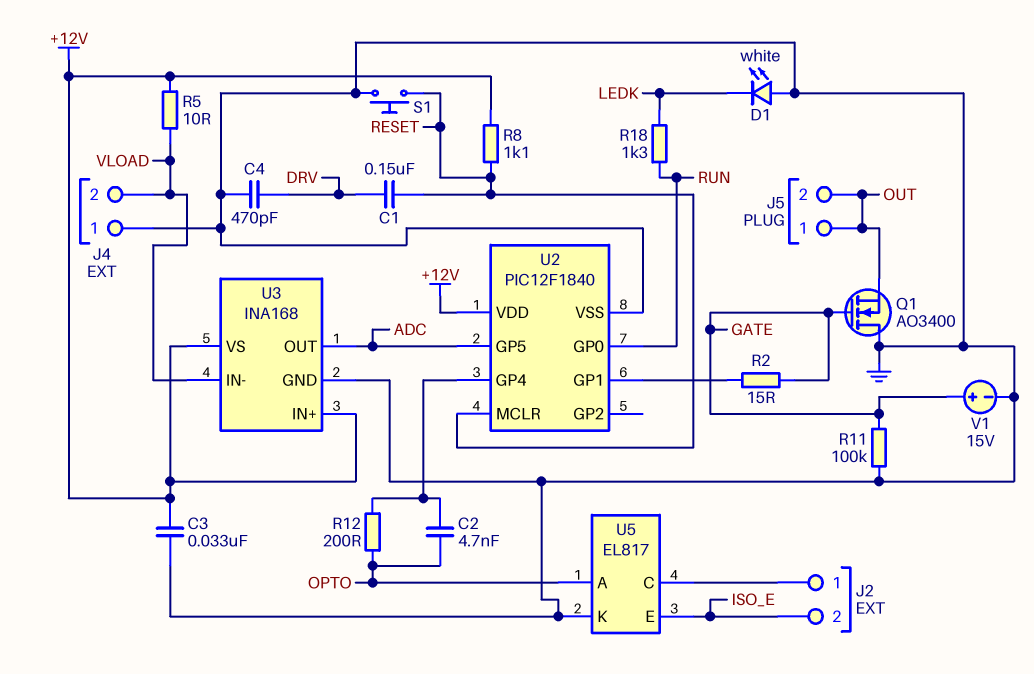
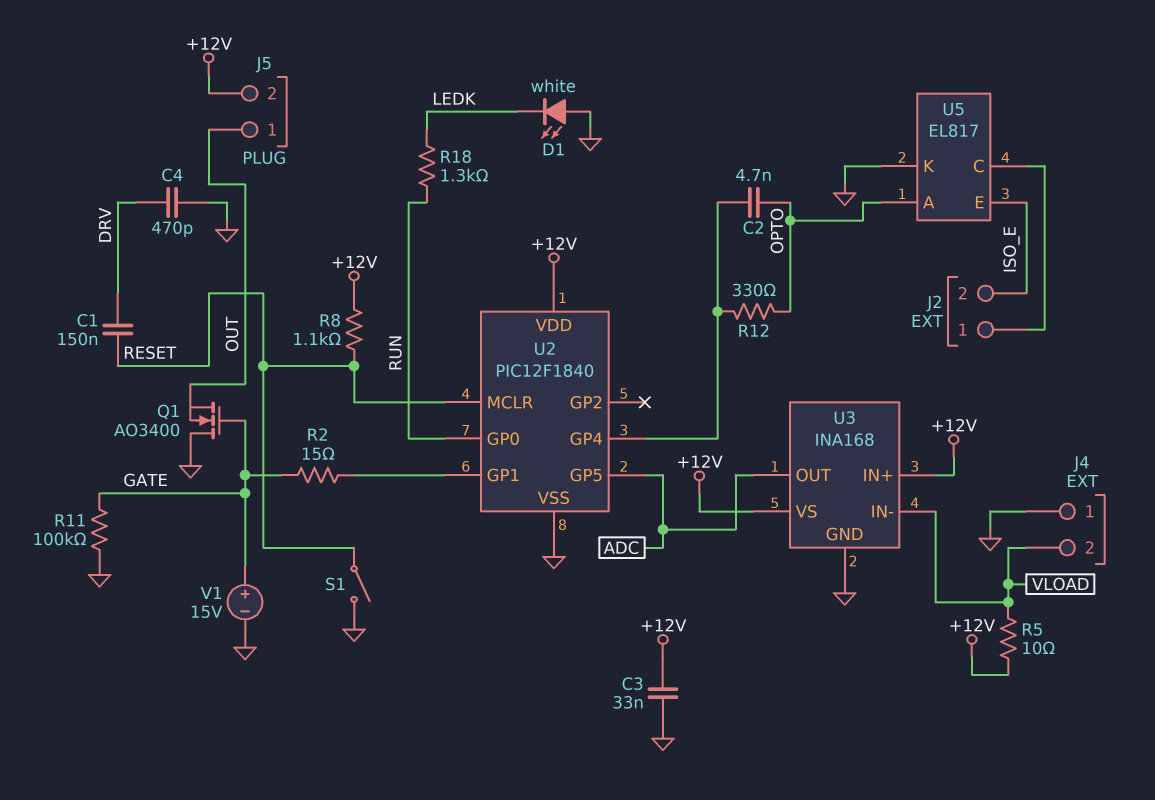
J5 pin 2: OUT -> +12V
R12: 200 (OPTO, U2/GP4) -> 330 (OPTO, U2/GP4)
S1: button (GND, RESET) -> switch (GND, RESET)

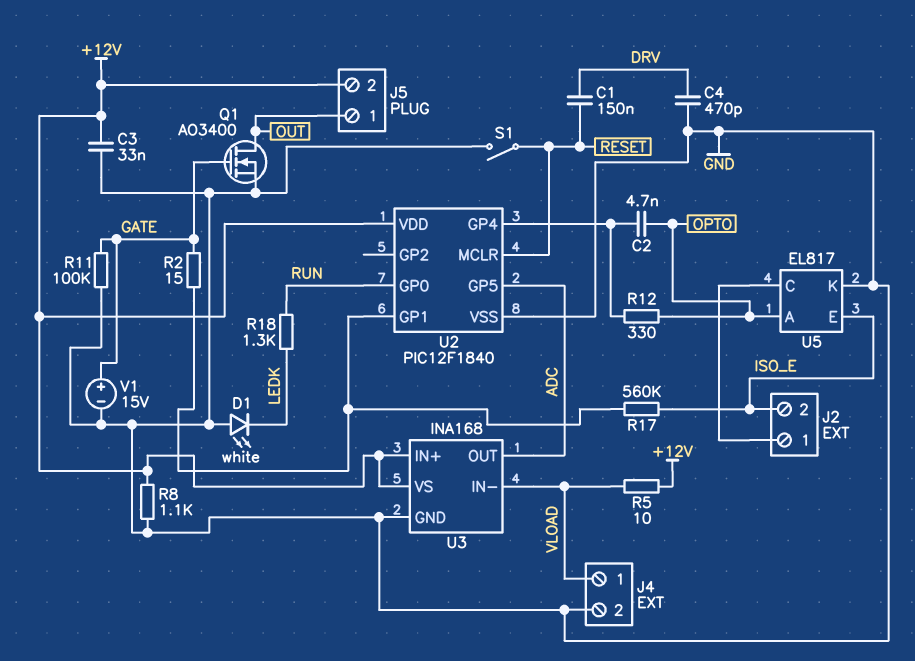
J4 pin 1: GND -> VLOAD
J4 pin 2: VLOAD -> GND
Q1: NMOS AO3400 (G GATE, D GND, S OUT) -> NMOS AO3400 (G GATE, D OUT, S GND)
R8: 1.1k (+12V, RESET) -> 1.1k (+12V, GND)
R17: none -> 560k (ISO_E, U2/GP1)

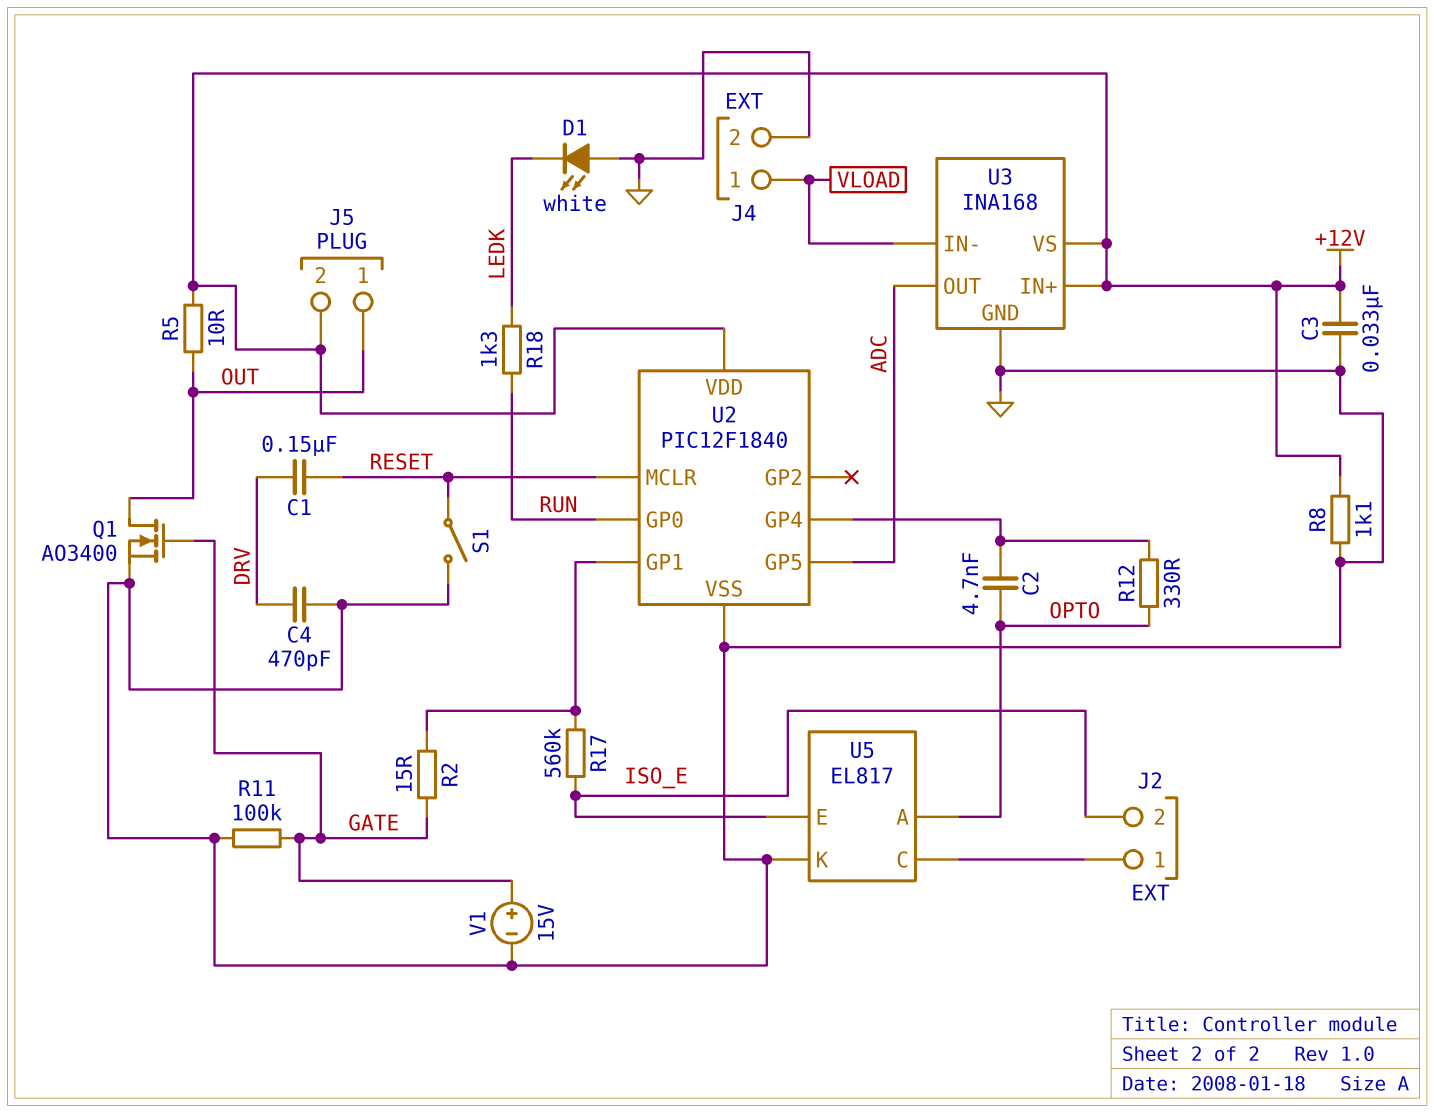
R5: 10 (+12V, VLOAD) -> 10 (+12V, OUT)

